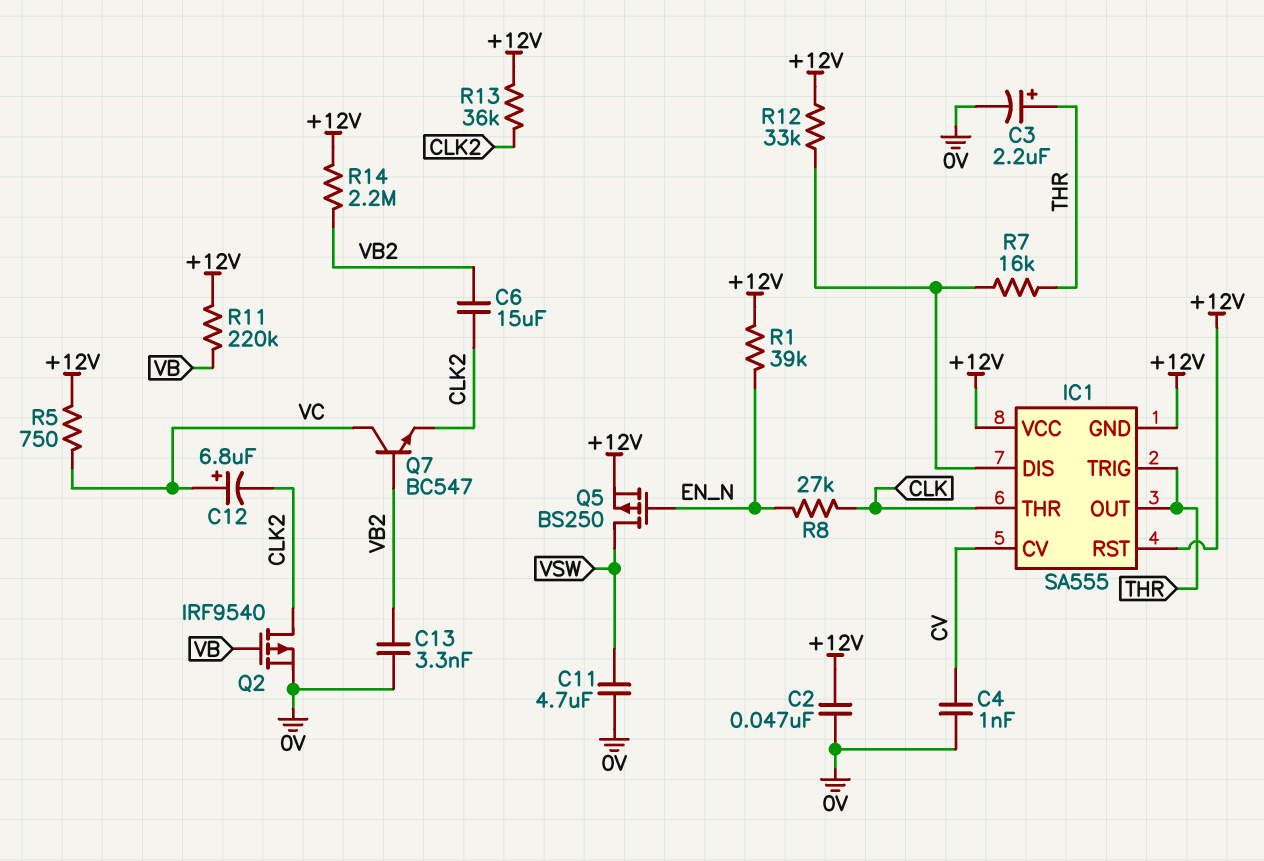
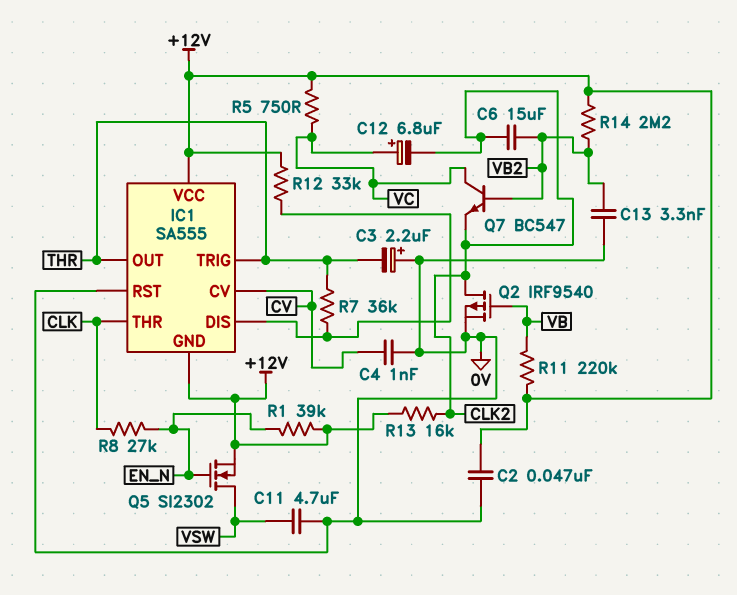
C3: 2.2uF (plus THR, minus 0V) -> 2.2uF (plus 0V, minus THR)
IC1 pin RST: +12V -> 0V
Q5: PMOS BS250 (G EN_N, D VSW, S +12V) -> NMOS SI2302 (G EN_N, D VSW, S +12V)
R7: 16k (IC1/DIS, THR) -> 36k (IC1/DIS, THR)
R13: 36k (+12V, CLK2) -> 16k (+12V, CLK2)

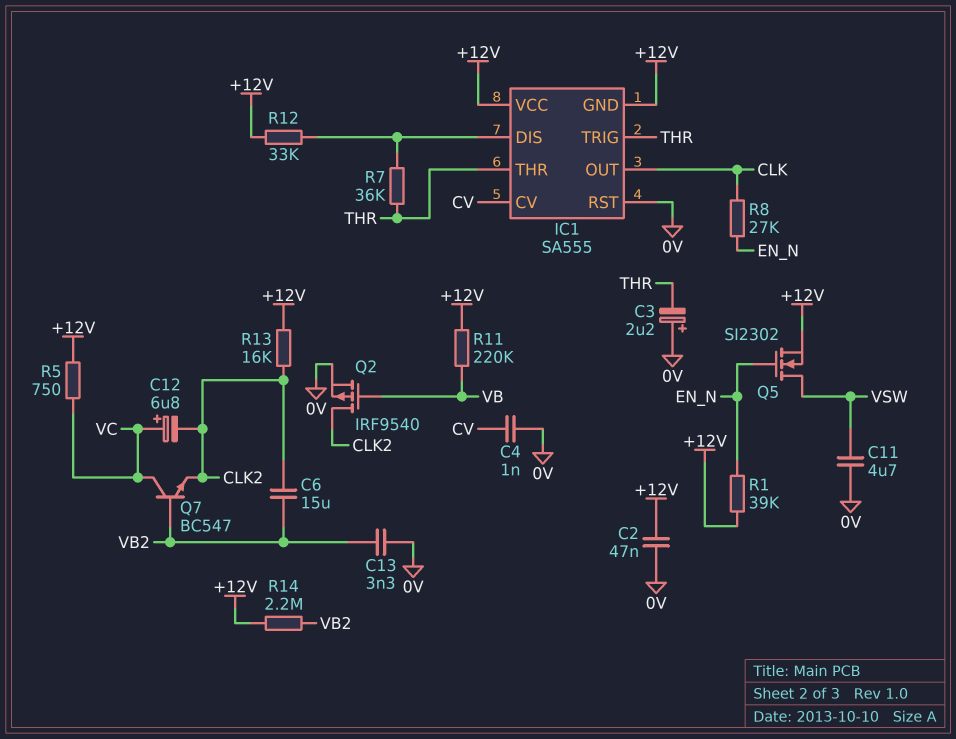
IC1 pin OUT: THR -> CLK
IC1 pin THR: CLK -> THR

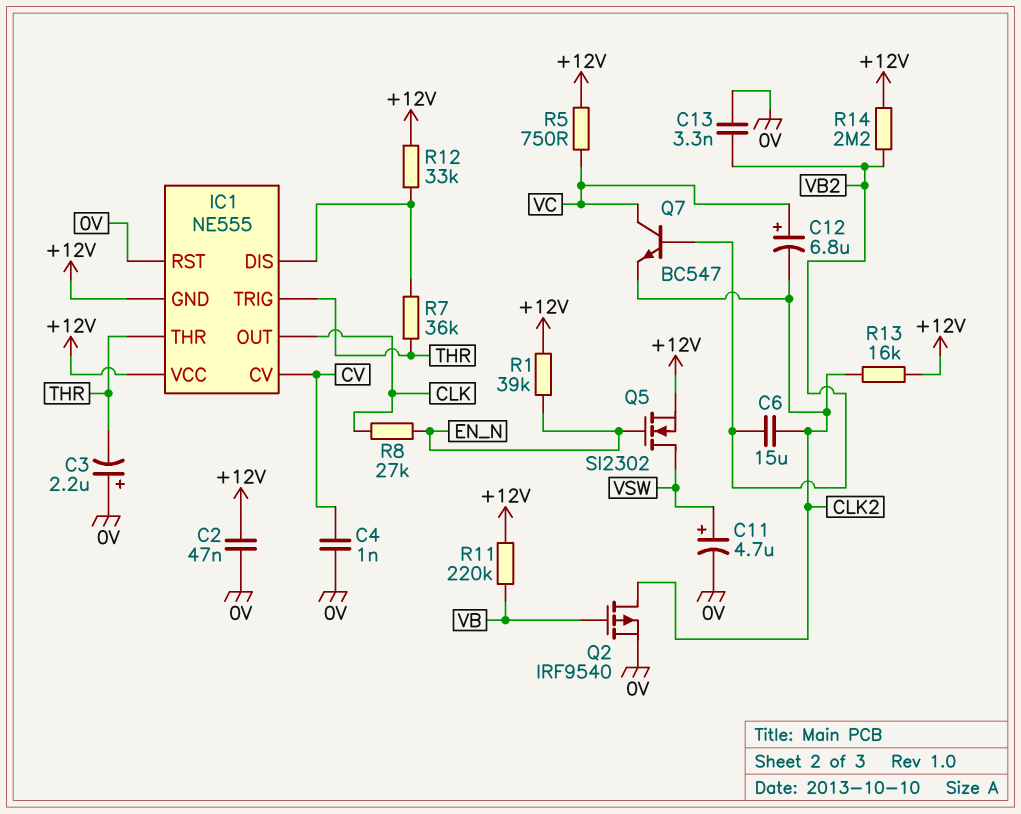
C11: 4.7uF (0V, VSW) -> 4.7uF (plus VSW, minus 0V)
IC1: SA555 -> NE555

